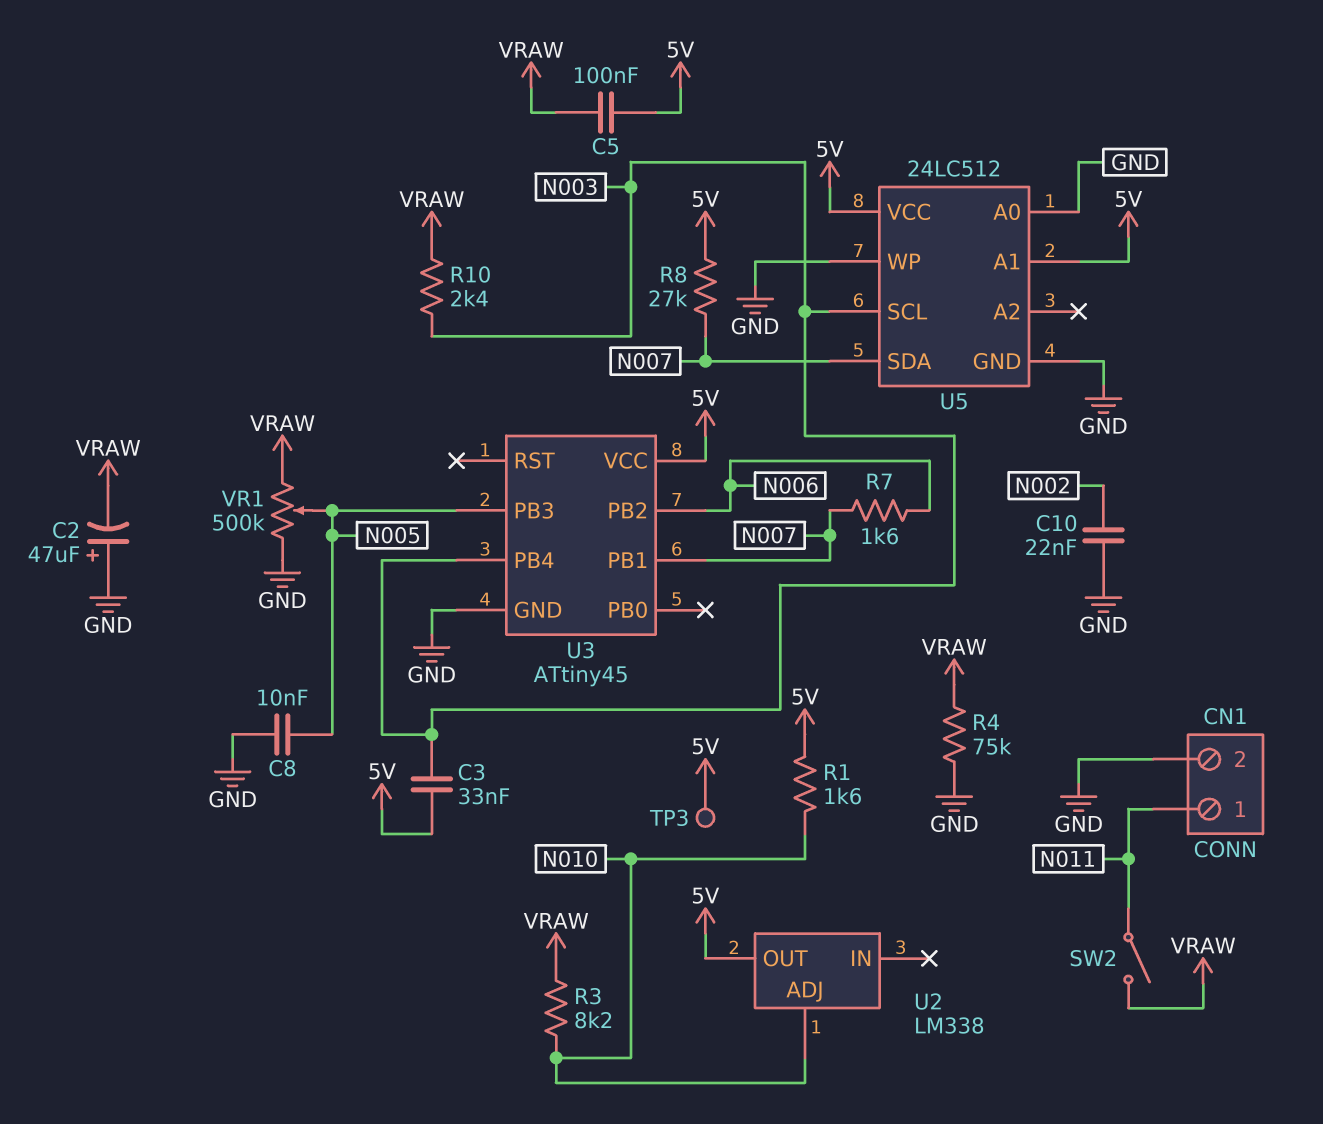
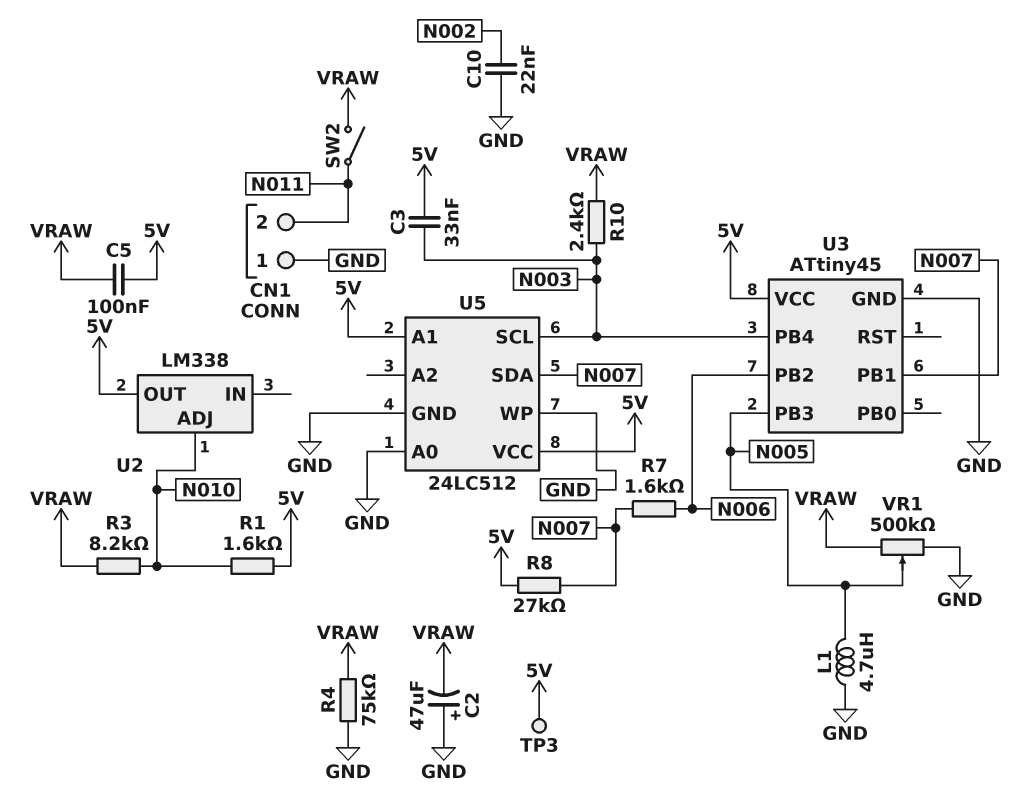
C8: 10nF (GND, N005) -> none
CN1 pin 1: N011 -> GND
CN1 pin 2: GND -> N011
L1: none -> 4.7uH (GND, N005)

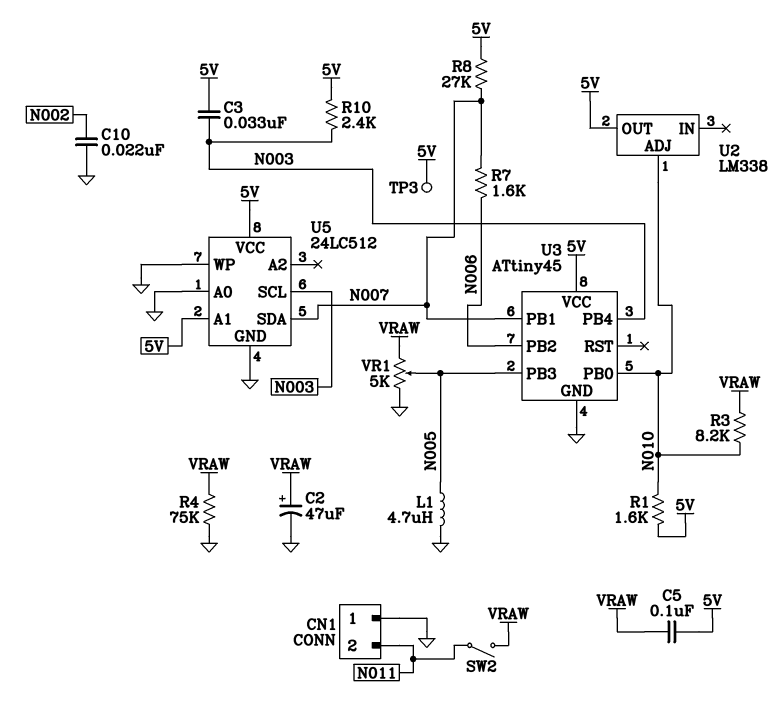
C2: 47uF (plus GND, minus VRAW) -> 47uF (plus VRAW, minus GND)
R10: 2.4k (N003, VRAW) -> 2.4k (5V, N003)
U3 pin PB0: none -> N010
VR1: 500k (GND, VRAW, wiper N005) -> 5k (GND, VRAW, wiper N005)

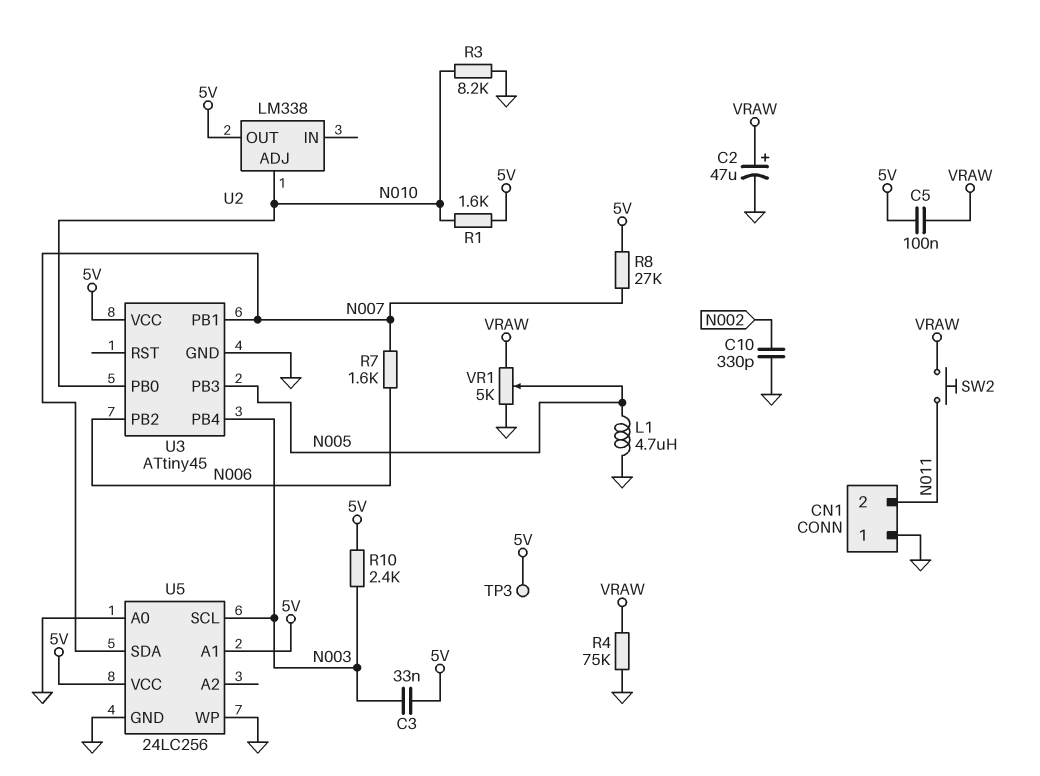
C10: 22nF (GND, N002) -> 330pF (GND, N002)
R3: 8.2k (N010, VRAW) -> 8.2k (GND, N010)
SW2: switch (N011, VRAW) -> button (N011, VRAW)
U5: 24LC512 -> 24LC256

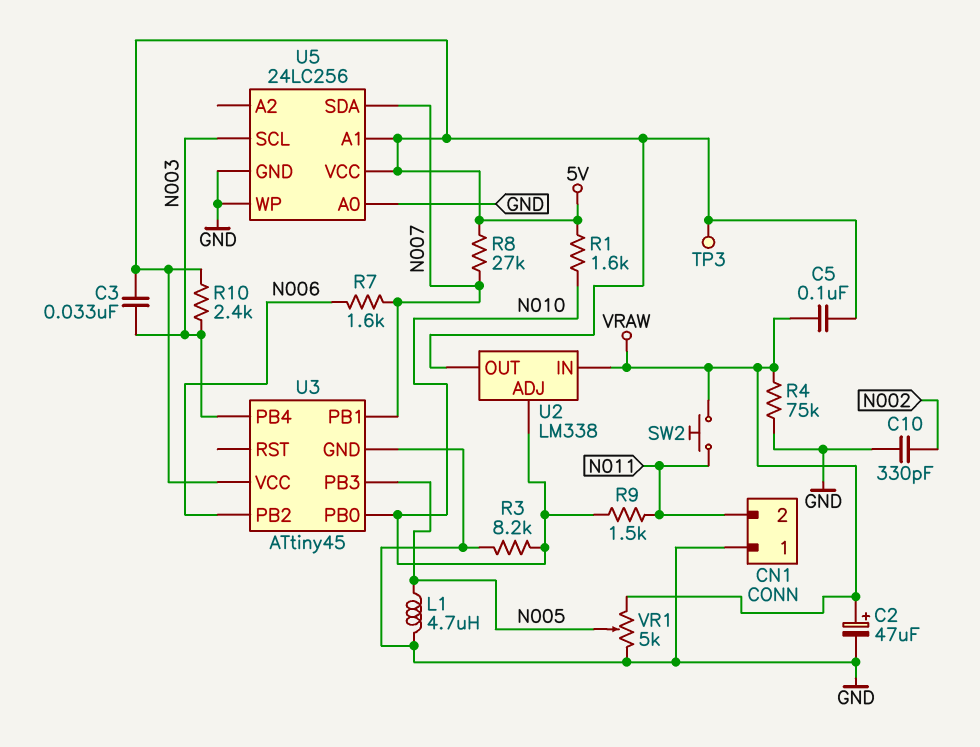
R9: none -> 1.5k (N010, N011)
U2 pin IN: none -> VRAW

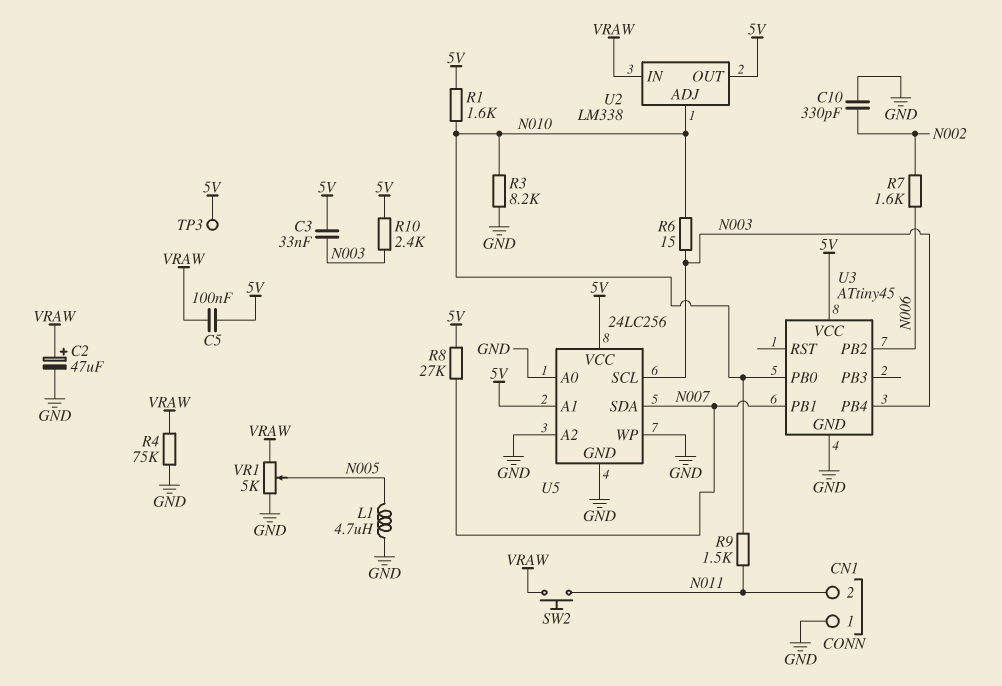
R6: none -> 15 (N003, N010)
R7: 1.6k (N006, N007) -> 1.6k (N002, N006)
U3 pin PB3: N005 -> none
U5 pin A2: none -> GND

